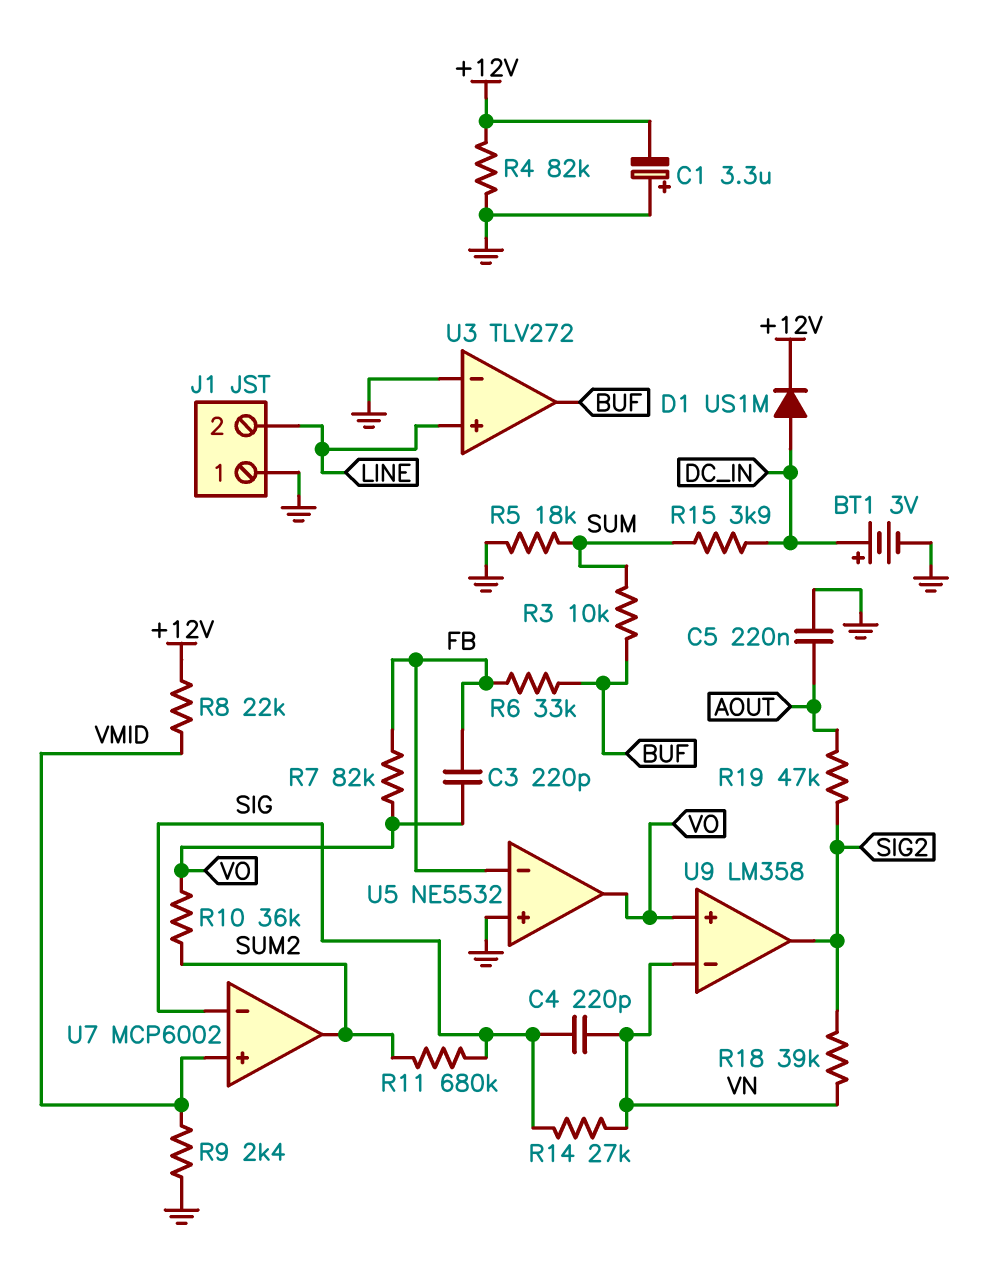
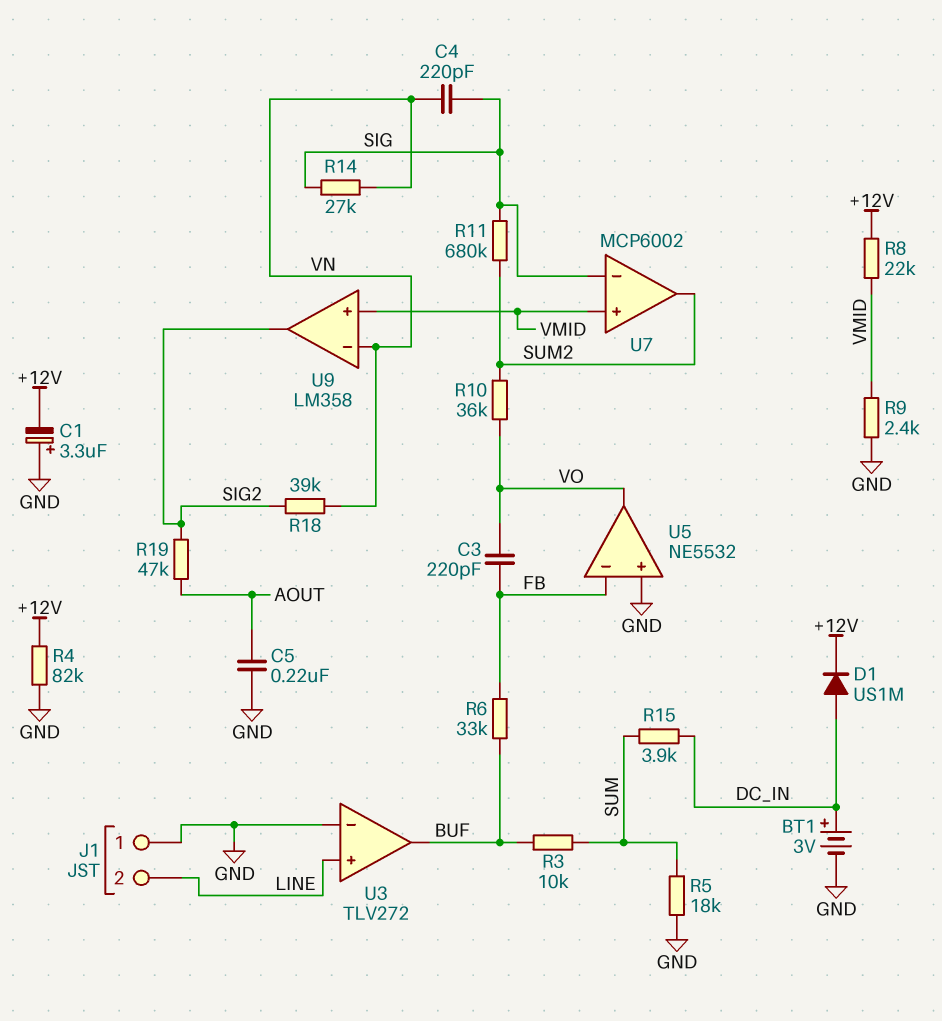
R7: 82k (FB, VO) -> none
U9 pin in+: VO -> VMID

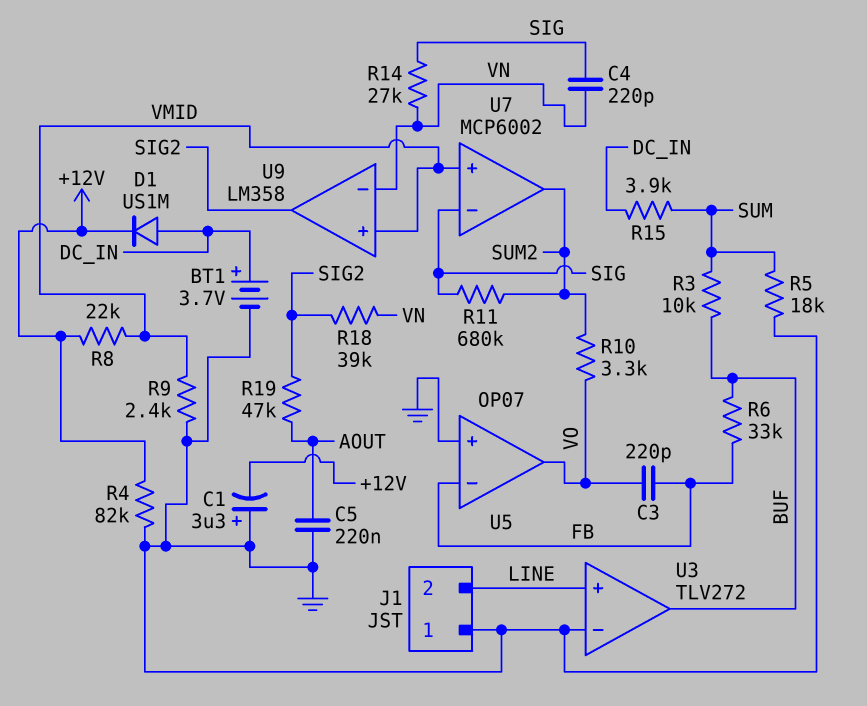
BT1: 3V (plus DC_IN, minus GND) -> 3.7V (plus DC_IN, minus GND)
R10: 36k (SUM2, VO) -> 3.3k (SUM2, VO)
U5: NE5532 -> OP07

